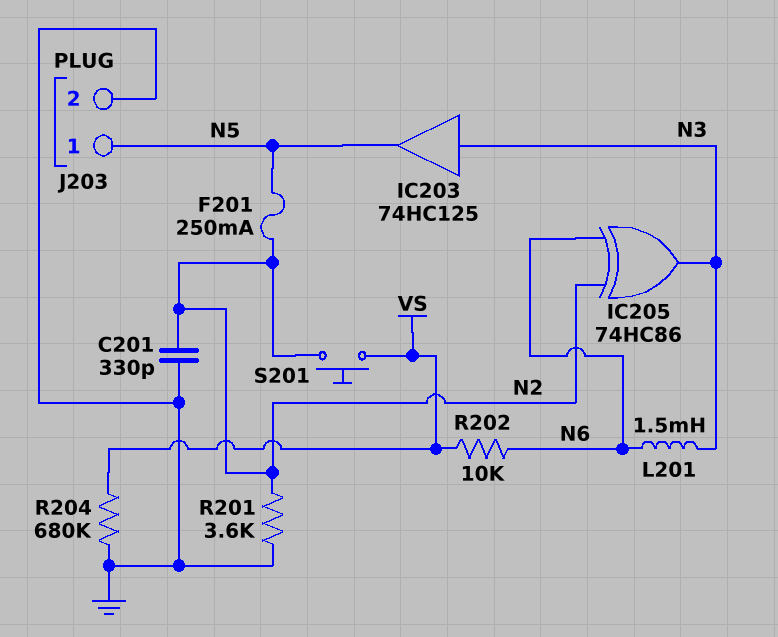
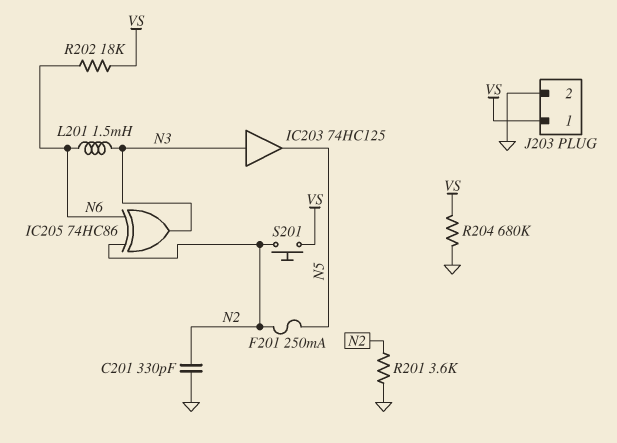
J203 pin 1: N5 -> VS
R202: 10k (N6, VS) -> 18k (N6, VS)

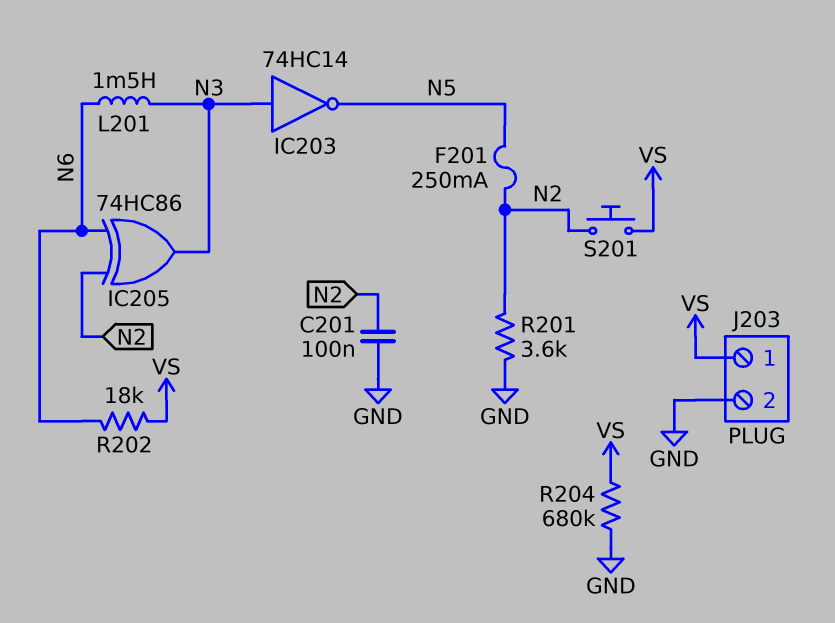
C201: 330pF (GND, N2) -> 100nF (GND, N2)
IC203: buffer 74HC125 (in N3, out N5) -> NOT 74HC14 (in N3, out N5)

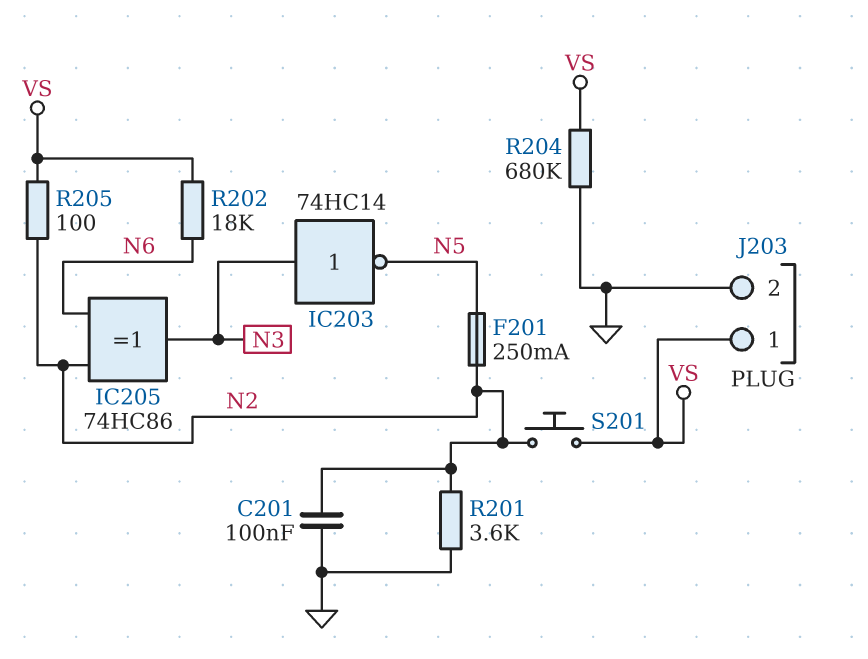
L201: 1.5mH (N3, N6) -> none
R205: none -> 100 (N2, VS)

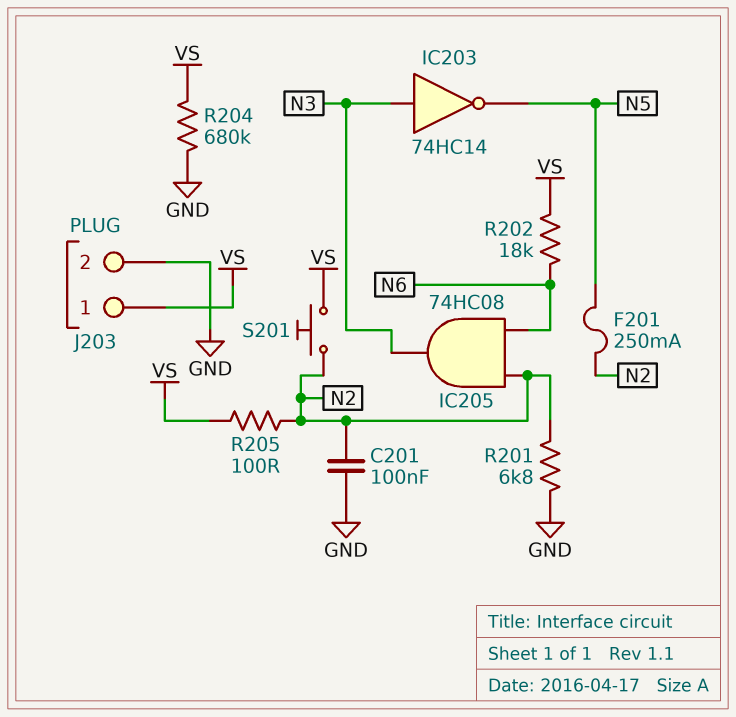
IC205: XOR 74HC86 (in N2, in N6, out N3) -> AND 74HC08 (in N2, in N6, out N3)
R201: 3.6k (GND, N2) -> 6.8k (GND, N2)

